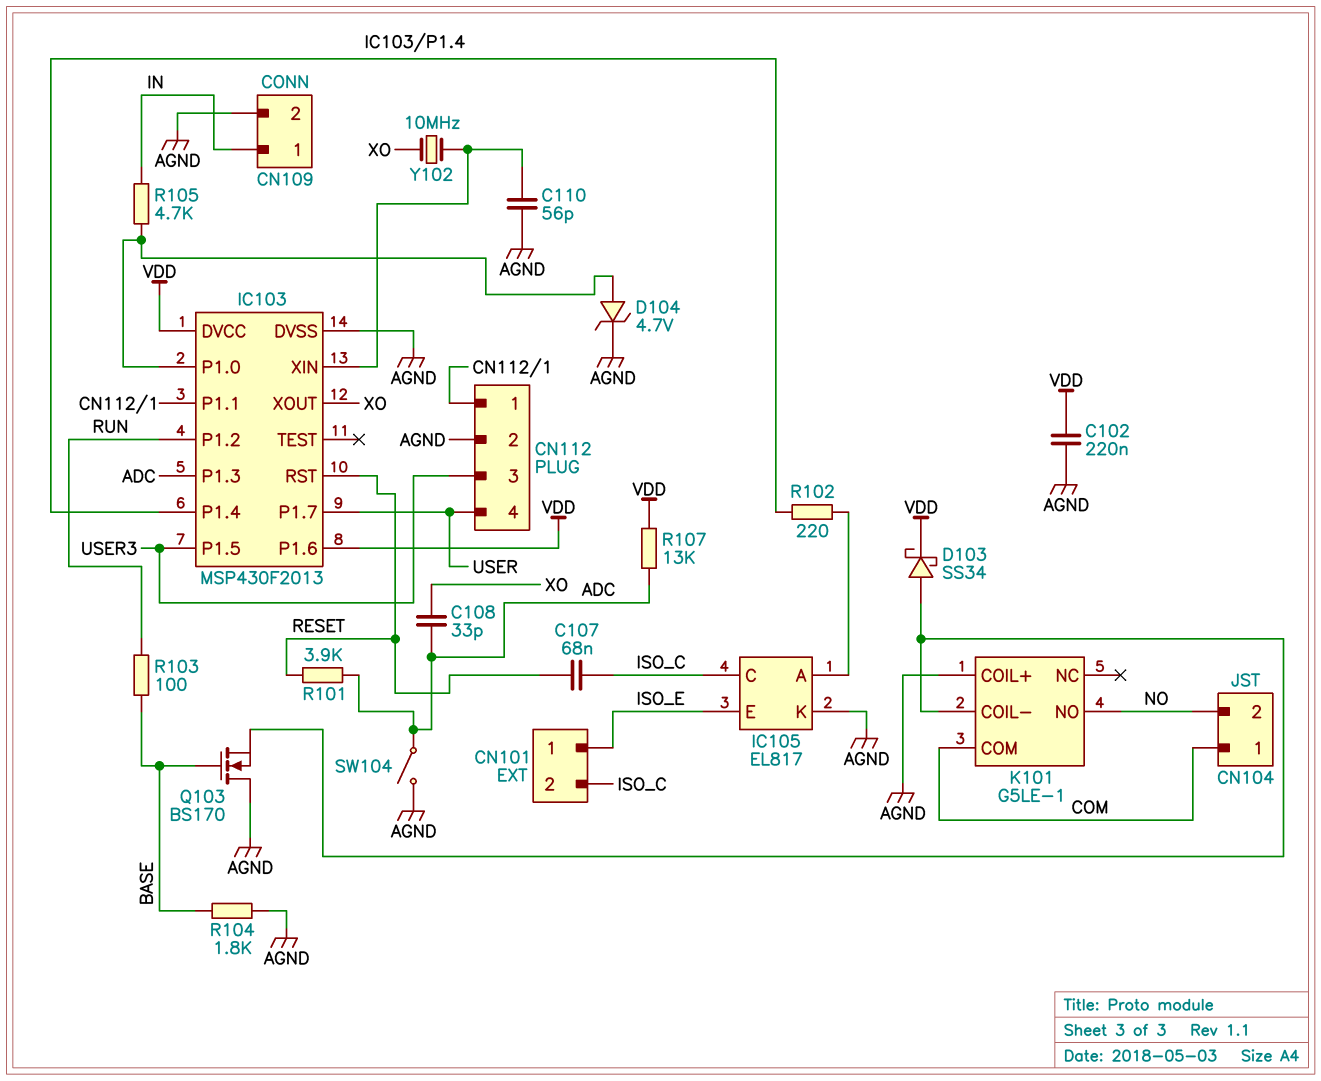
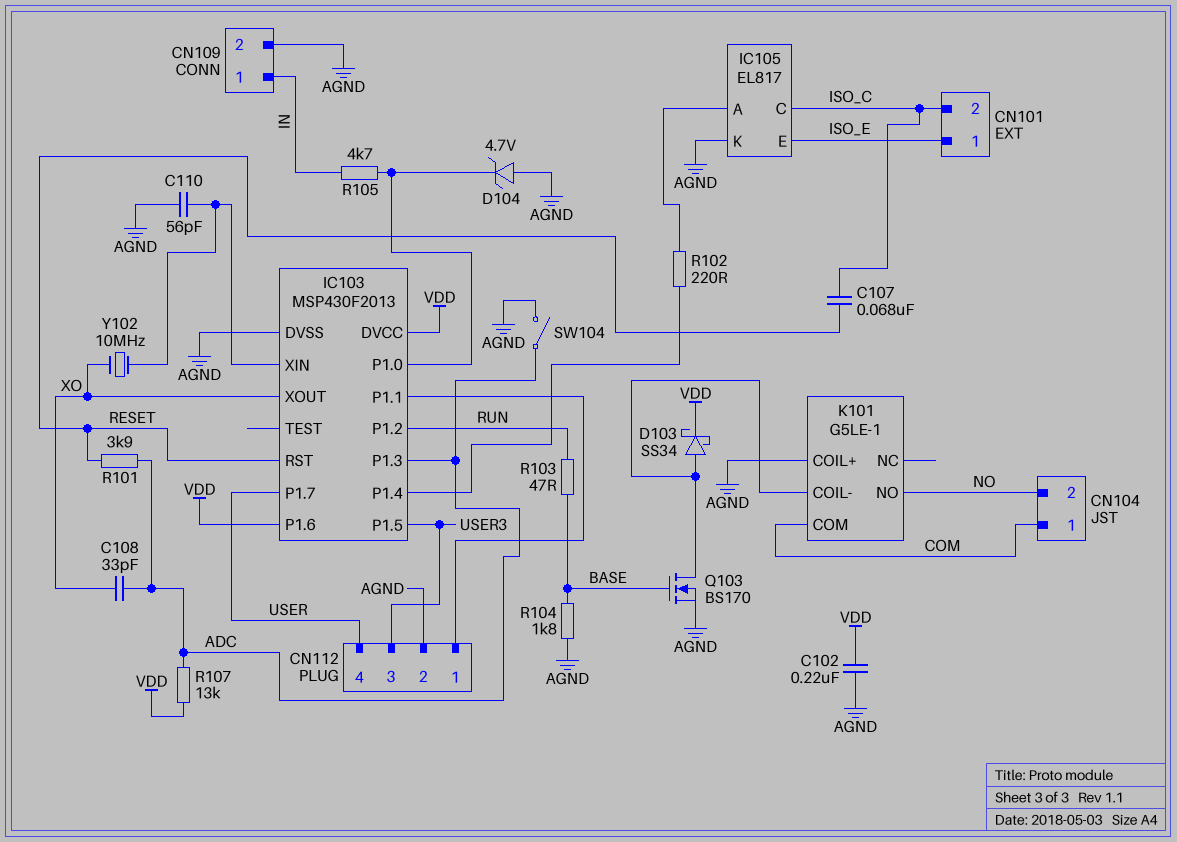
D104: zener 4.7V (A IC103/P1.0, K AGND) -> zener 4.7V (A AGND, K IC103/P1.0)
Q103: NMOS BS170 (G BASE, D AGND, S K101/COIL-) -> NMOS BS170 (G BASE, D K101/COIL-, S AGND)
R103: 100 (BASE, RUN) -> 47 (BASE, RUN)

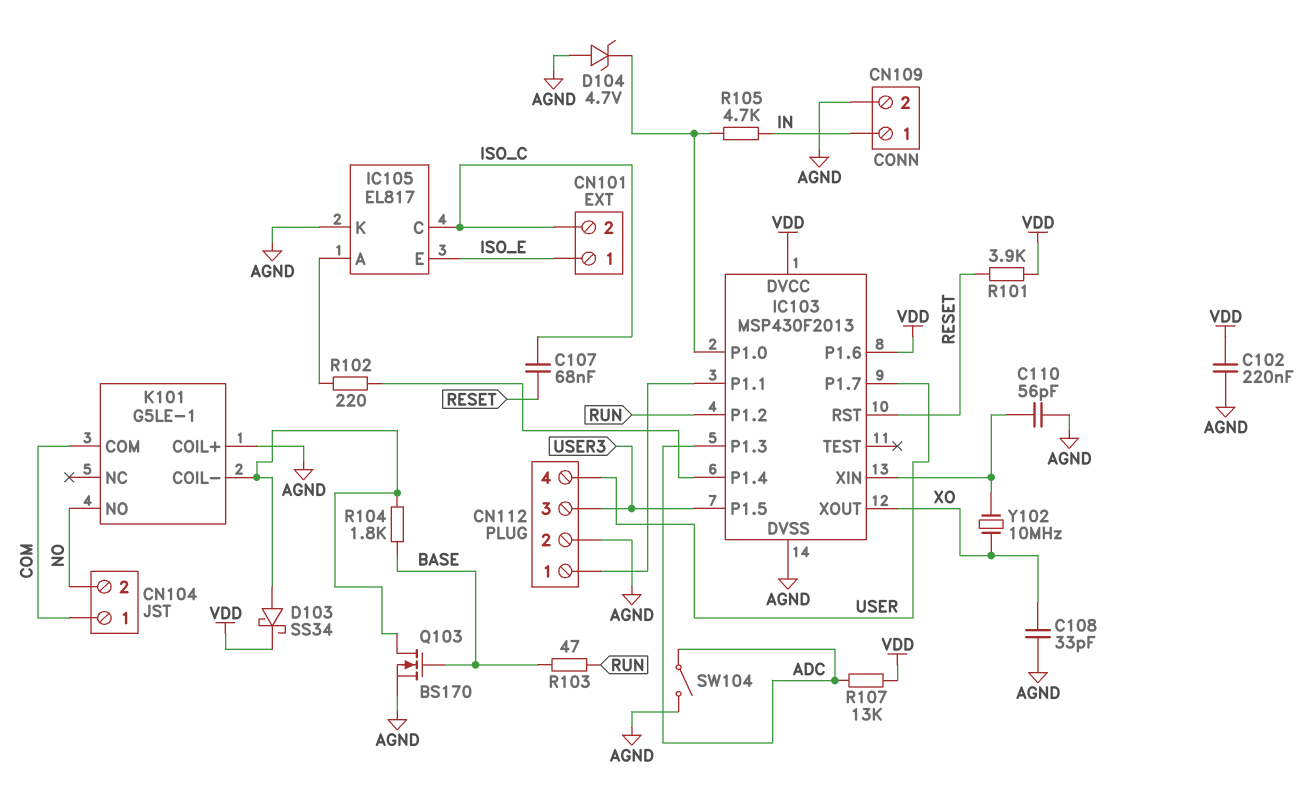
C108: 33pF (ADC, XO) -> 33pF (AGND, XO)
R101: 3.9k (ADC, RESET) -> 3.9k (RESET, VDD)
R104: 1.8k (AGND, BASE) -> 1.8k (BASE, K101/COIL-)

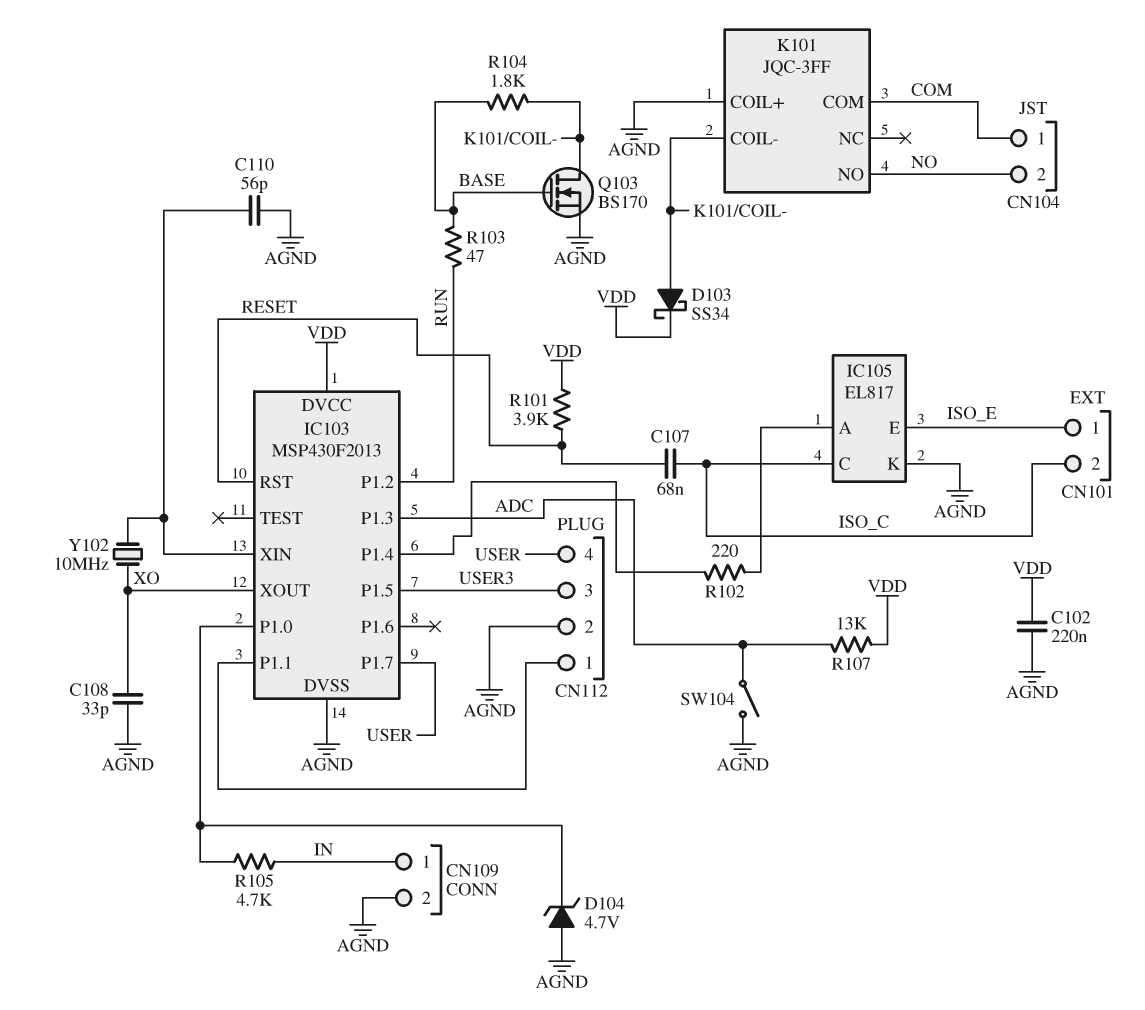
IC103 pin P1.6: VDD -> none
K101: G5LE-1 -> JQC-3FF

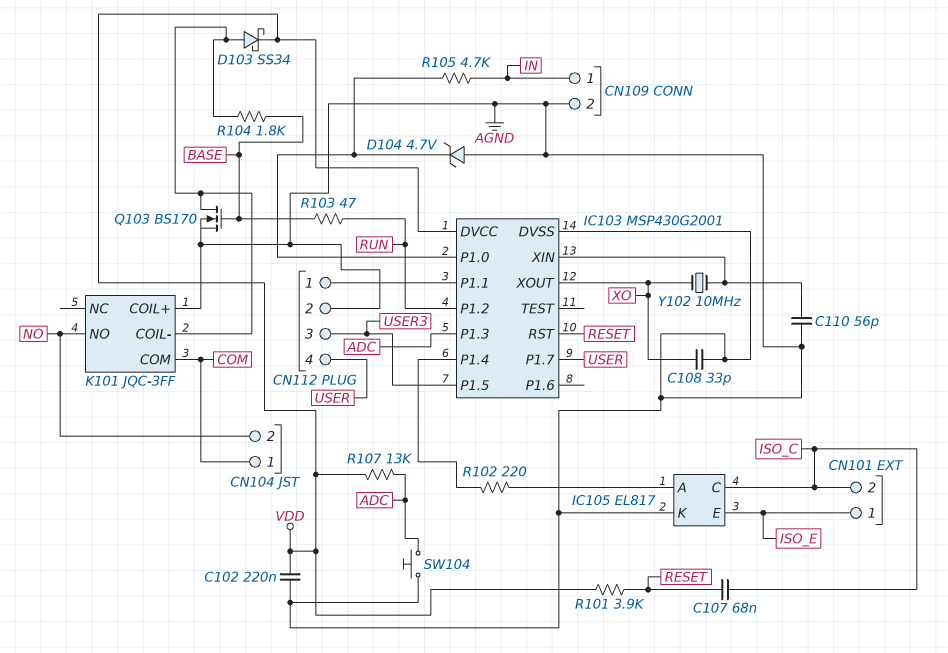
IC103: MSP430F2013 -> MSP430G2001
SW104: switch (ADC, AGND) -> button (ADC, AGND)

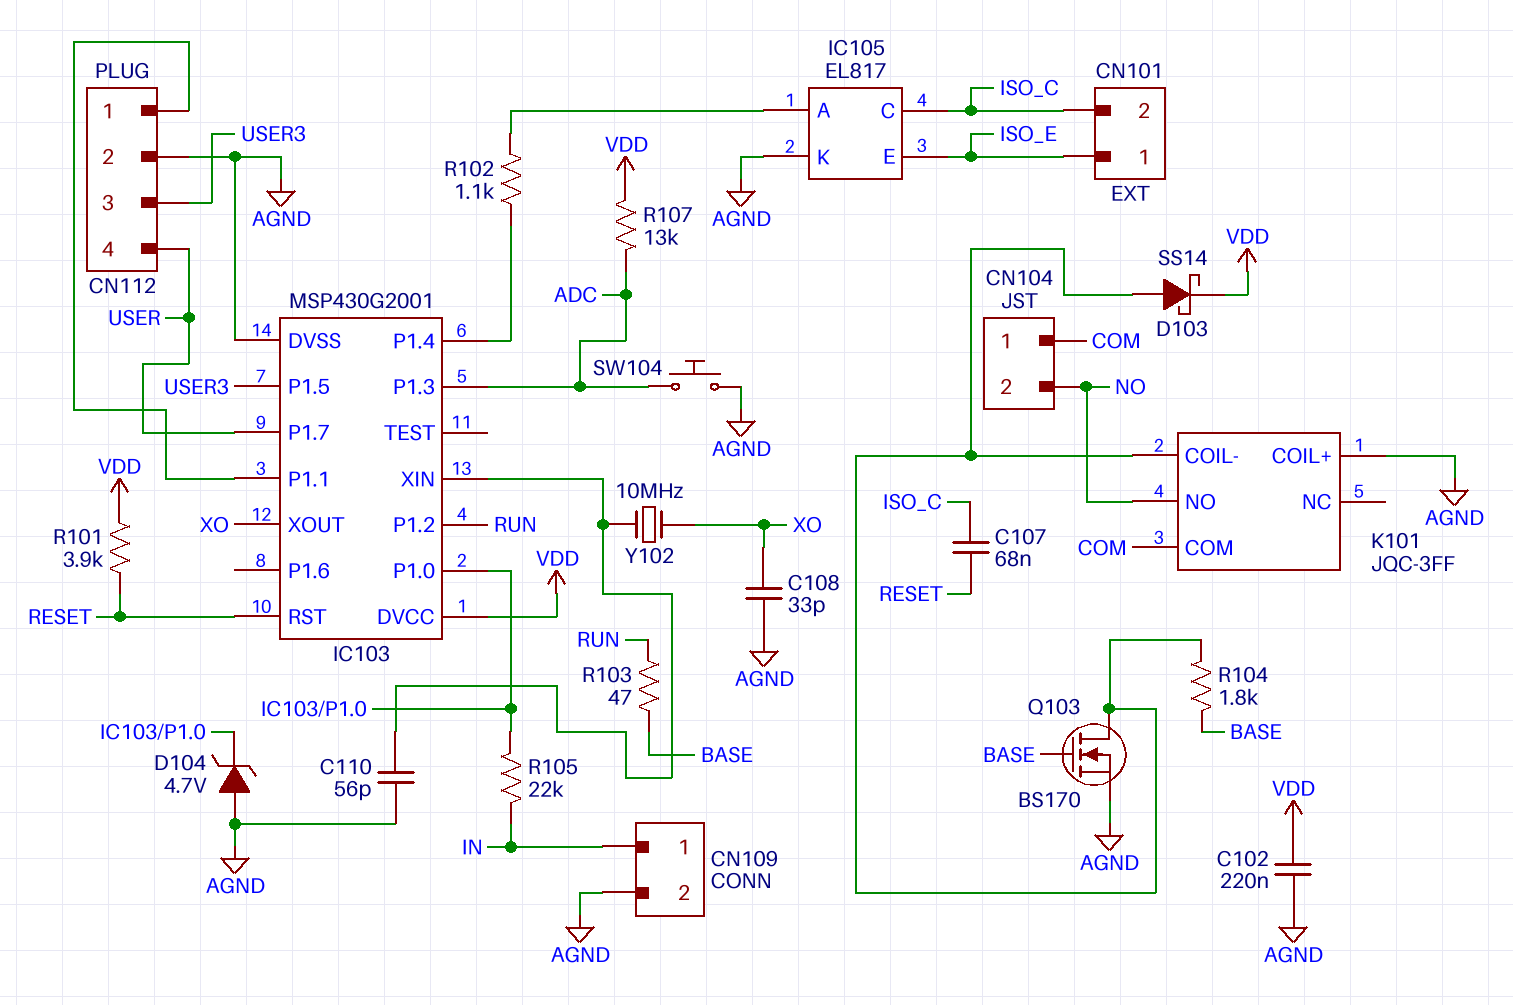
D103: schottky SS34 (A K101/COIL-, K VDD) -> schottky SS14 (A K101/COIL-, K VDD)
R102: 220 (IC103/P1.4, IC105/A) -> 1.1k (IC103/P1.4, IC105/A)
R105: 4.7k (IC103/P1.0, IN) -> 22k (IC103/P1.0, IN)

